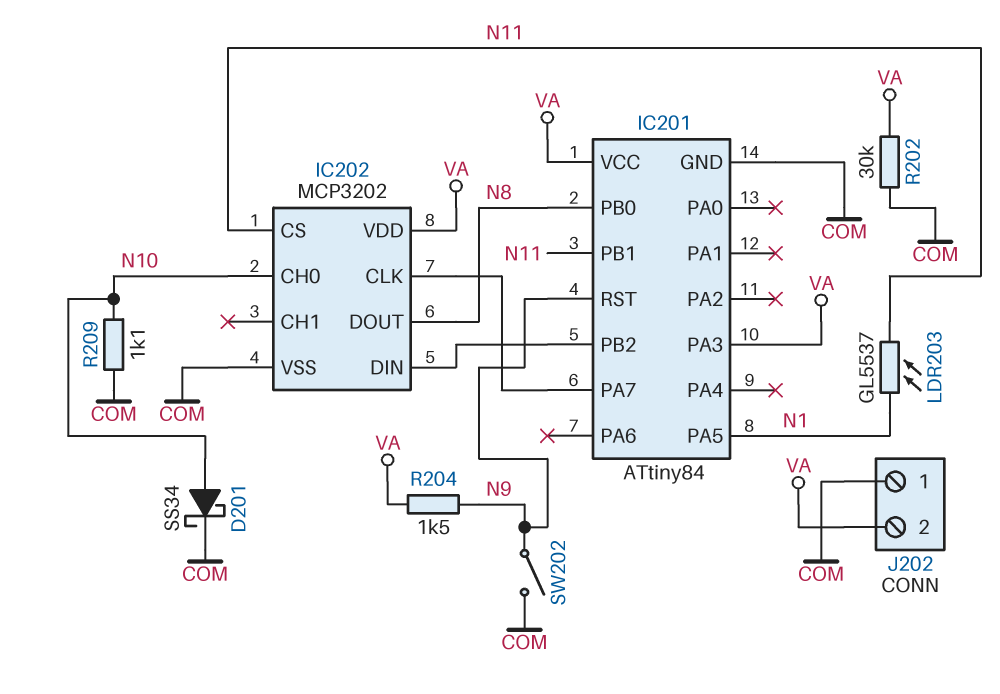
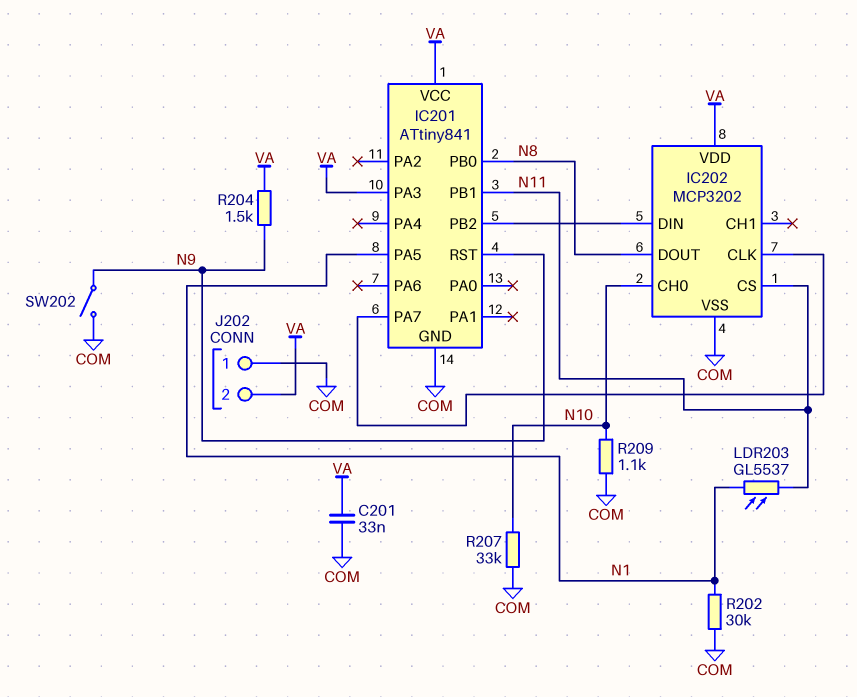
C201: none -> 33nF (COM, VA)
D201: schottky SS34 (A N10, K COM) -> none
IC201: ATtiny84 -> ATtiny841
R202: 30k (COM, VA) -> 30k (COM, N1)
R207: none -> 33k (COM, N10)

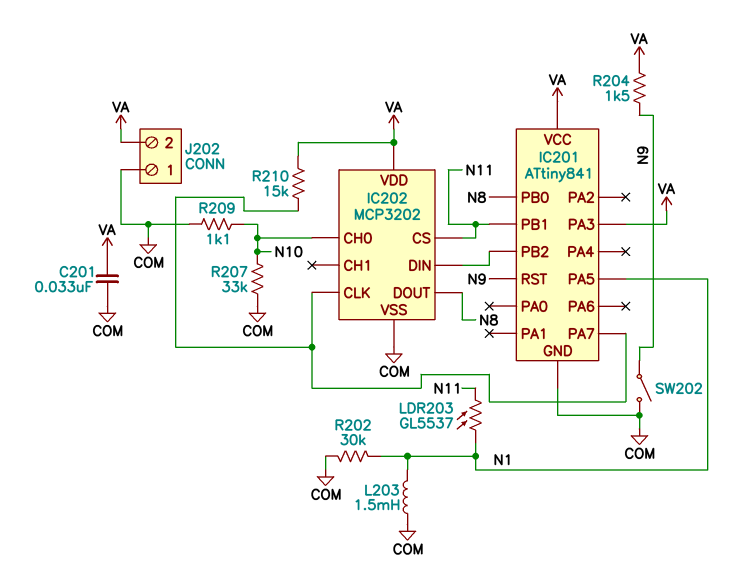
L203: none -> 1.5mH (COM, N1)
R210: none -> 15k (IC201/PA7, VA)

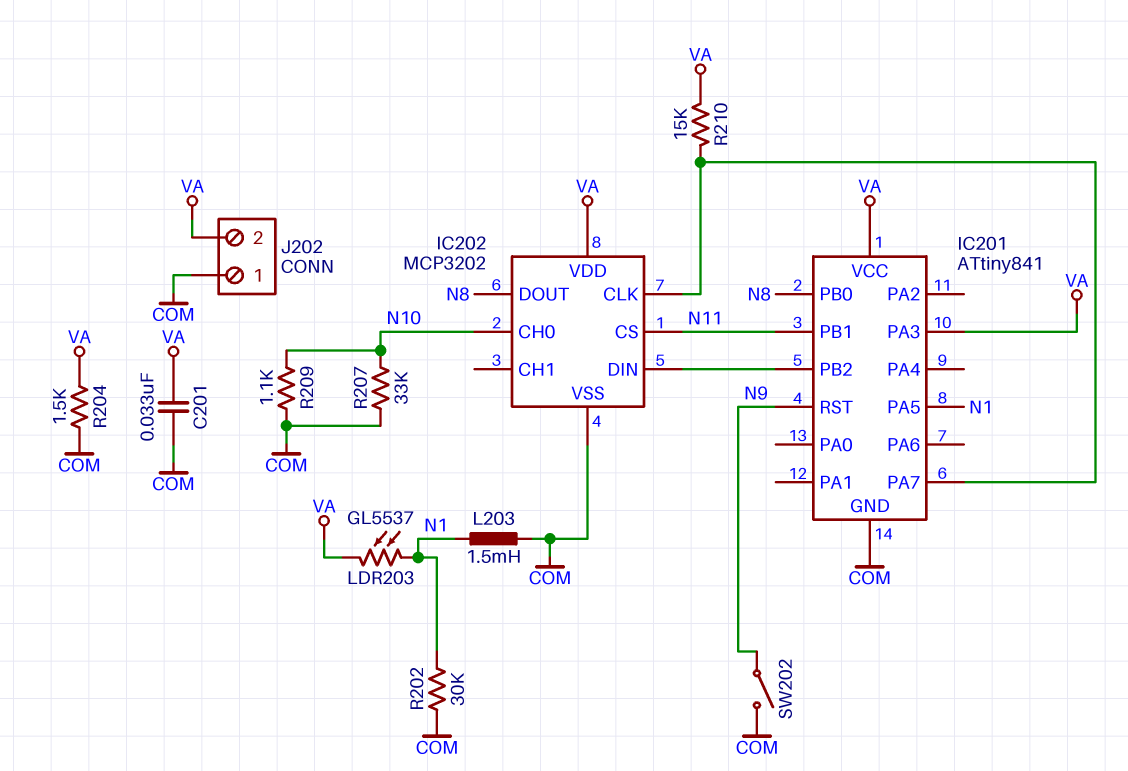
LDR203: GL5537 (N1, N11) -> GL5537 (N1, VA)
R204: 1.5k (N9, VA) -> 1.5k (COM, VA)

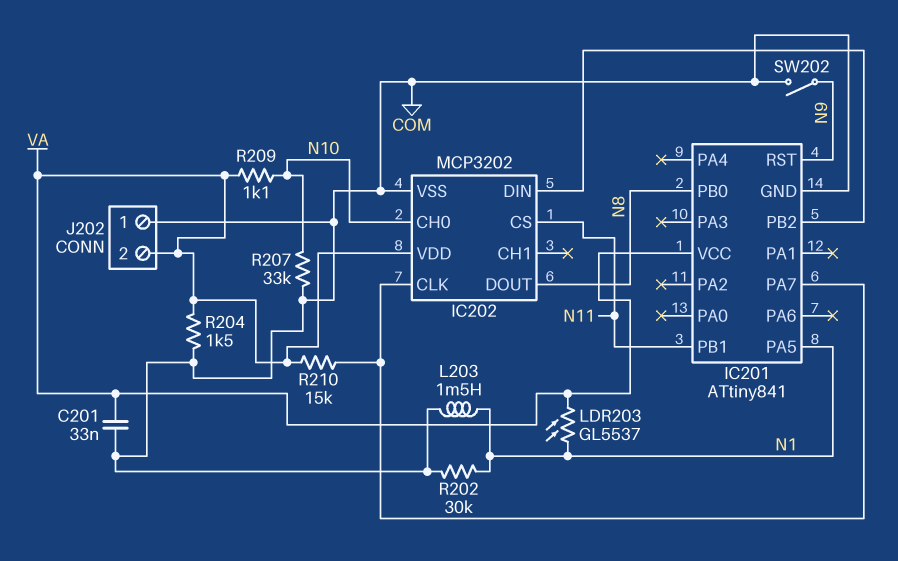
IC201 pin PA3: VA -> none
R209: 1.1k (COM, N10) -> 1.1k (N10, VA)

